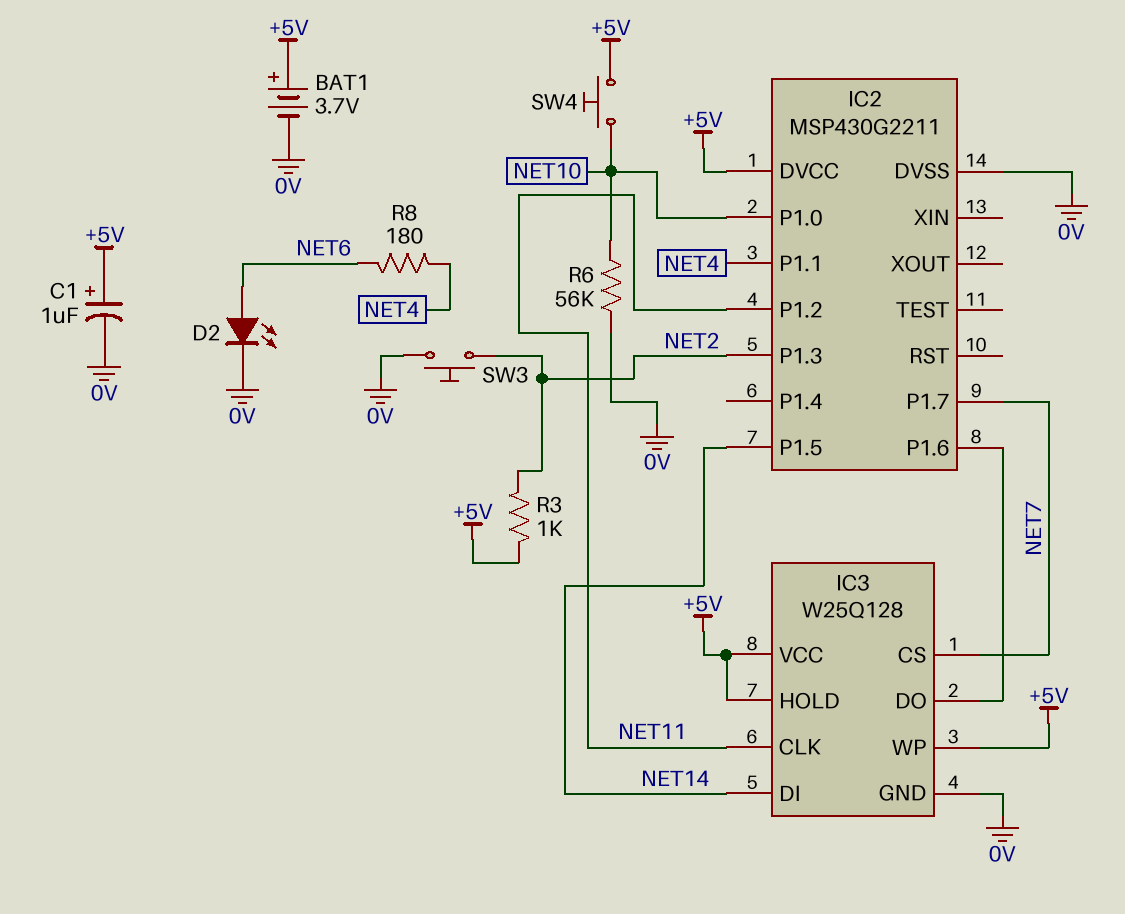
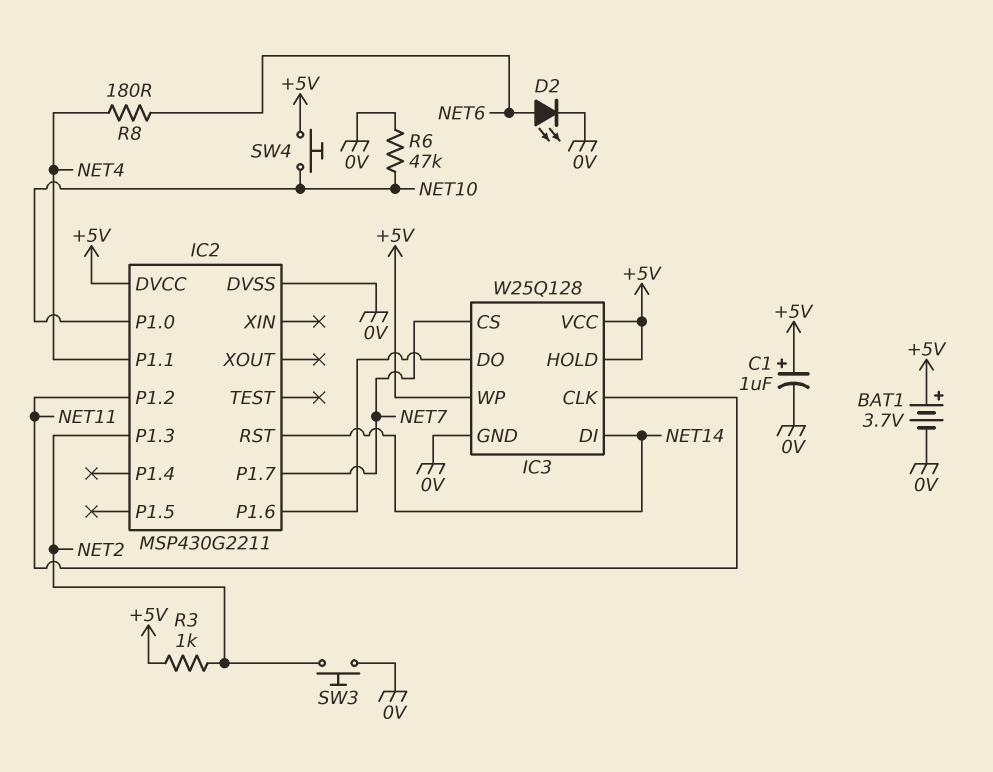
IC2 pin P1.5: NET14 -> none
IC2 pin RST: none -> NET14
R6: 56k (0V, NET10) -> 47k (0V, NET10)

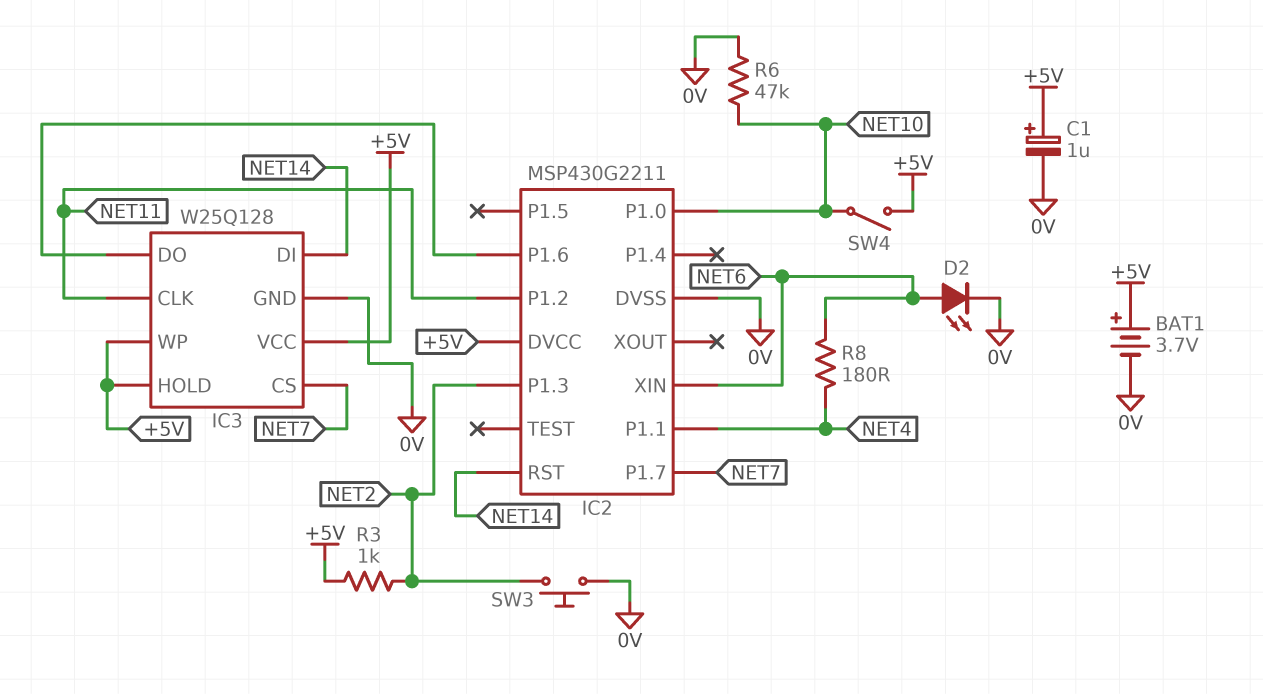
IC2 pin XIN: none -> NET6
SW4: button (+5V, NET10) -> switch (+5V, NET10)

